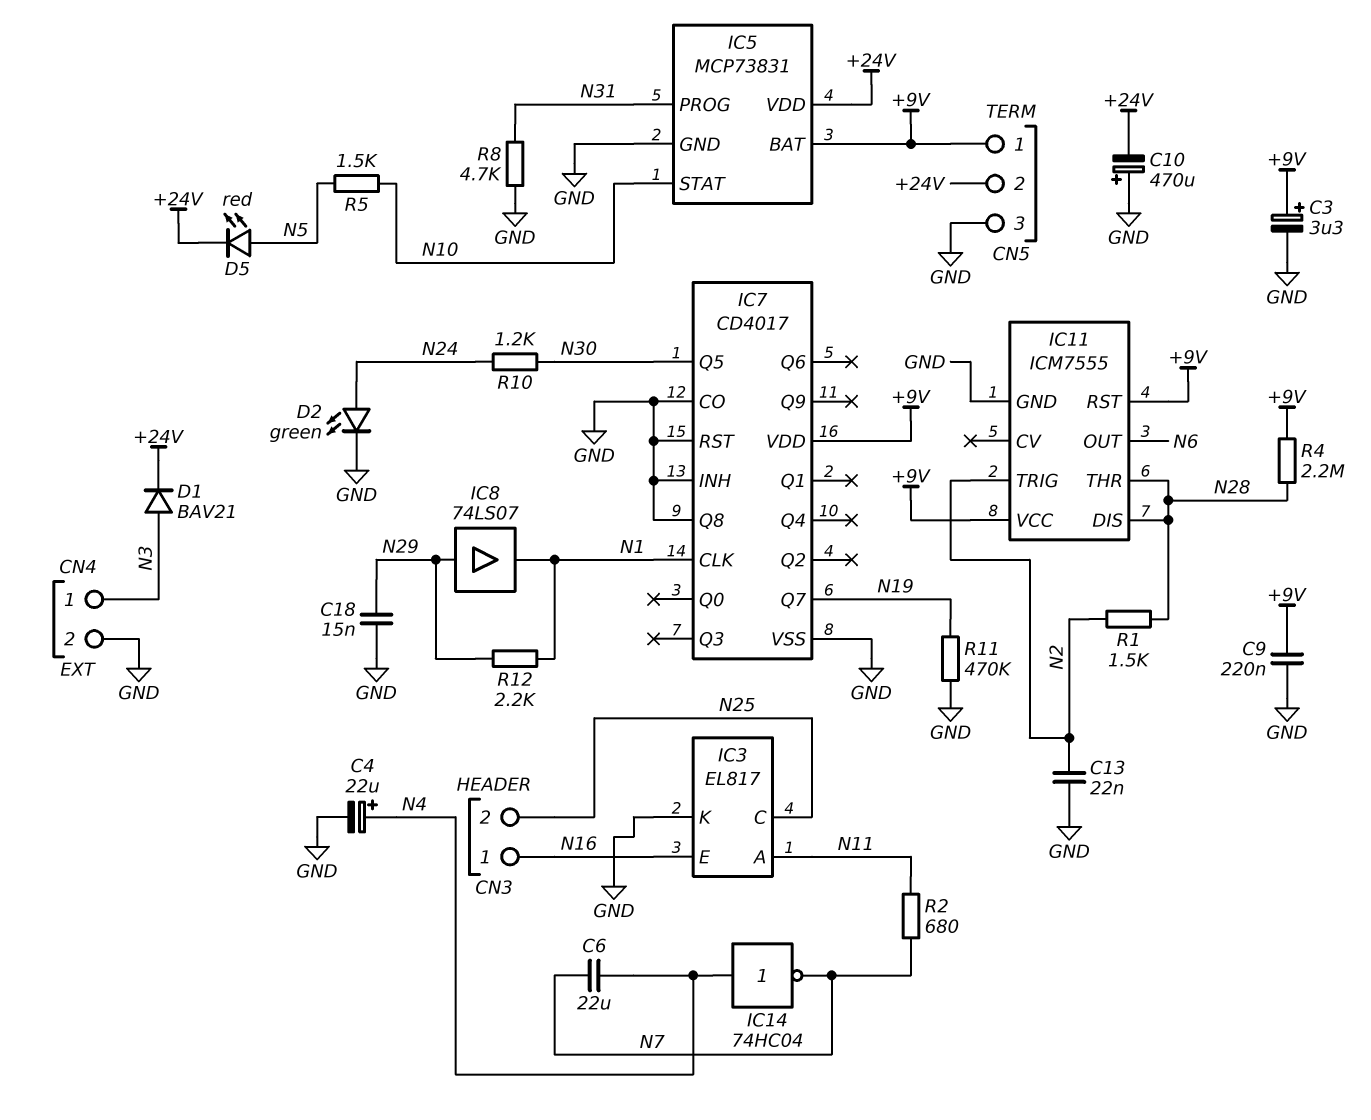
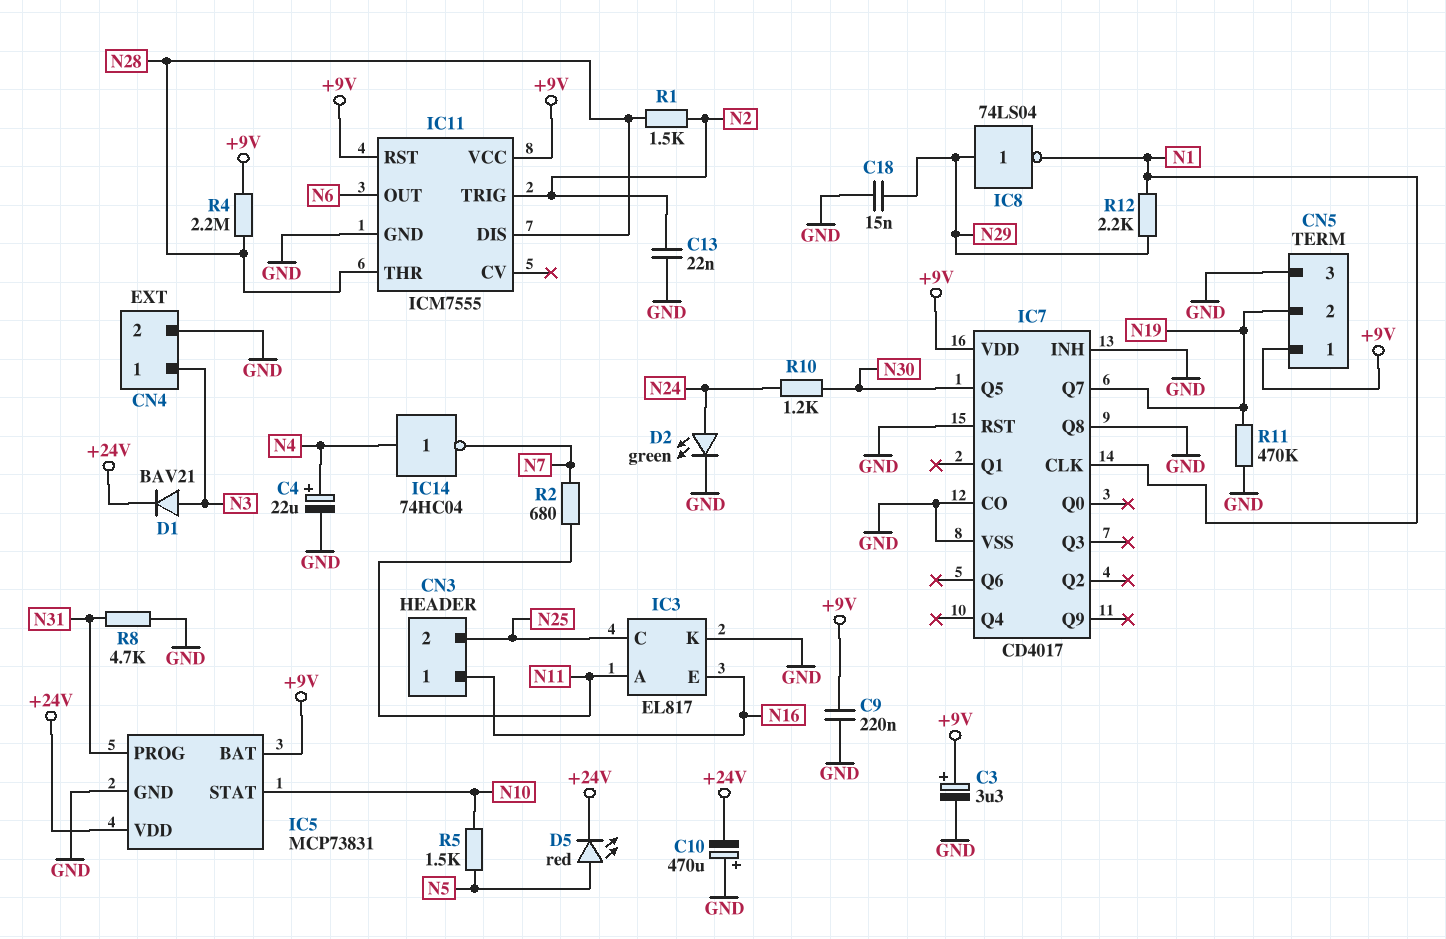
C6: 22uF (N4, N7) -> none
CN5 pin 2: +24V -> N19
IC8: buffer 74LS07 (in N29, out N1) -> NOT 74LS04 (in N29, out N1)

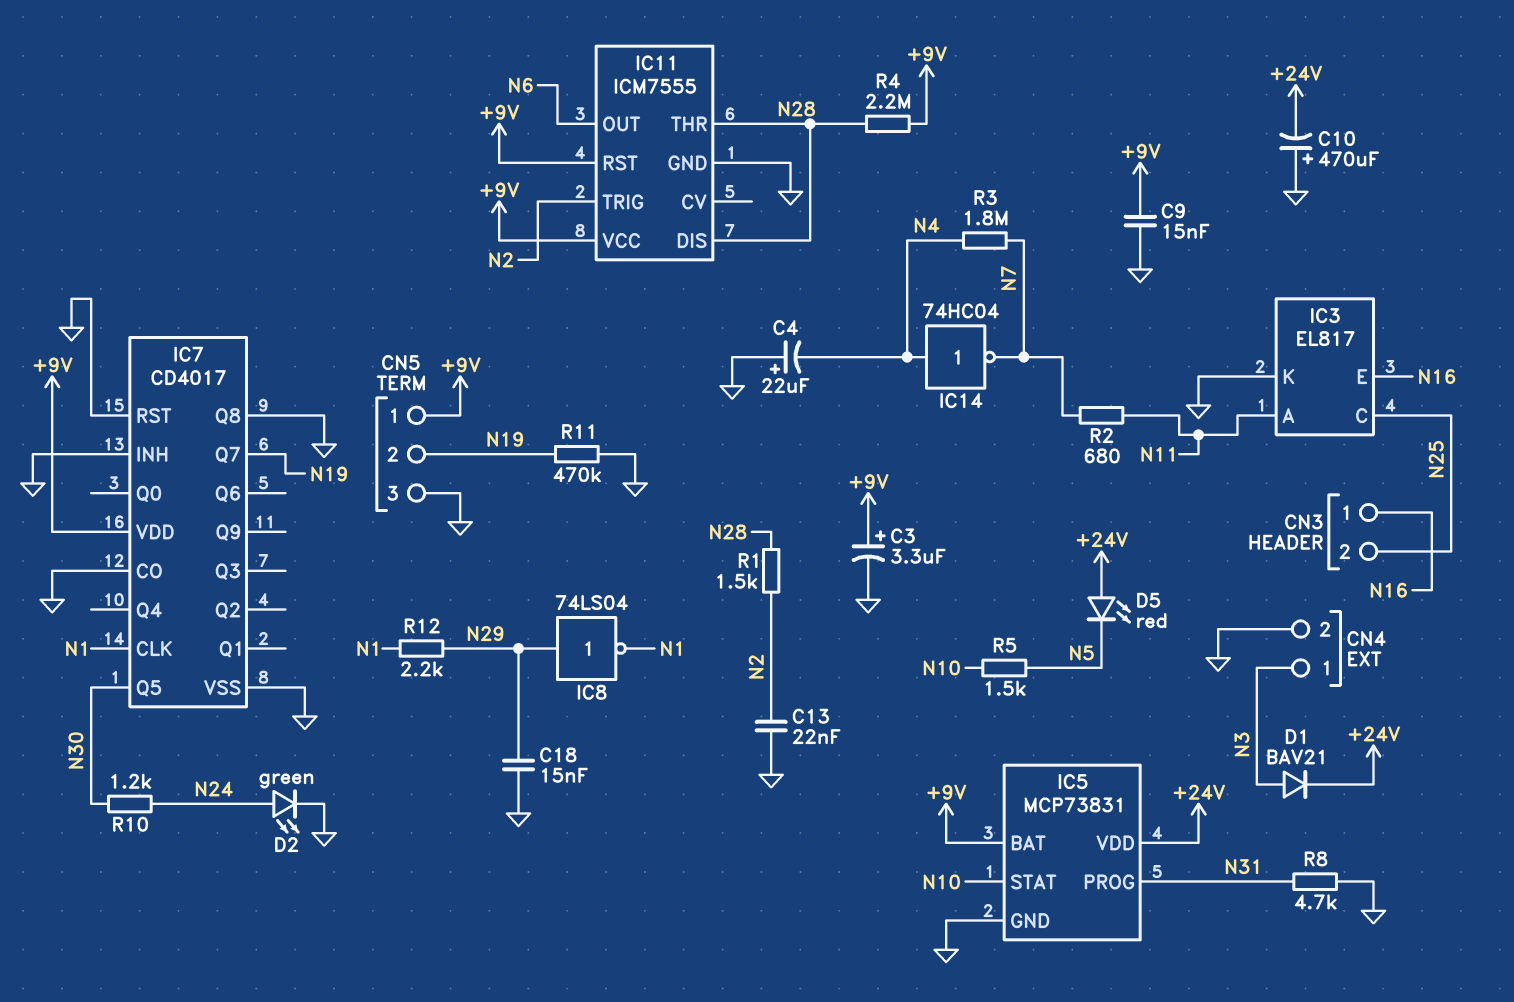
C4: 22uF (plus N4, minus GND) -> 22uF (plus GND, minus N4)
C9: 220nF (+9V, GND) -> 15nF (+9V, GND)
D5: LED red (A N5, K +24V) -> LED red (A +24V, K N5)
R3: none -> 1.8M (N4, N7)

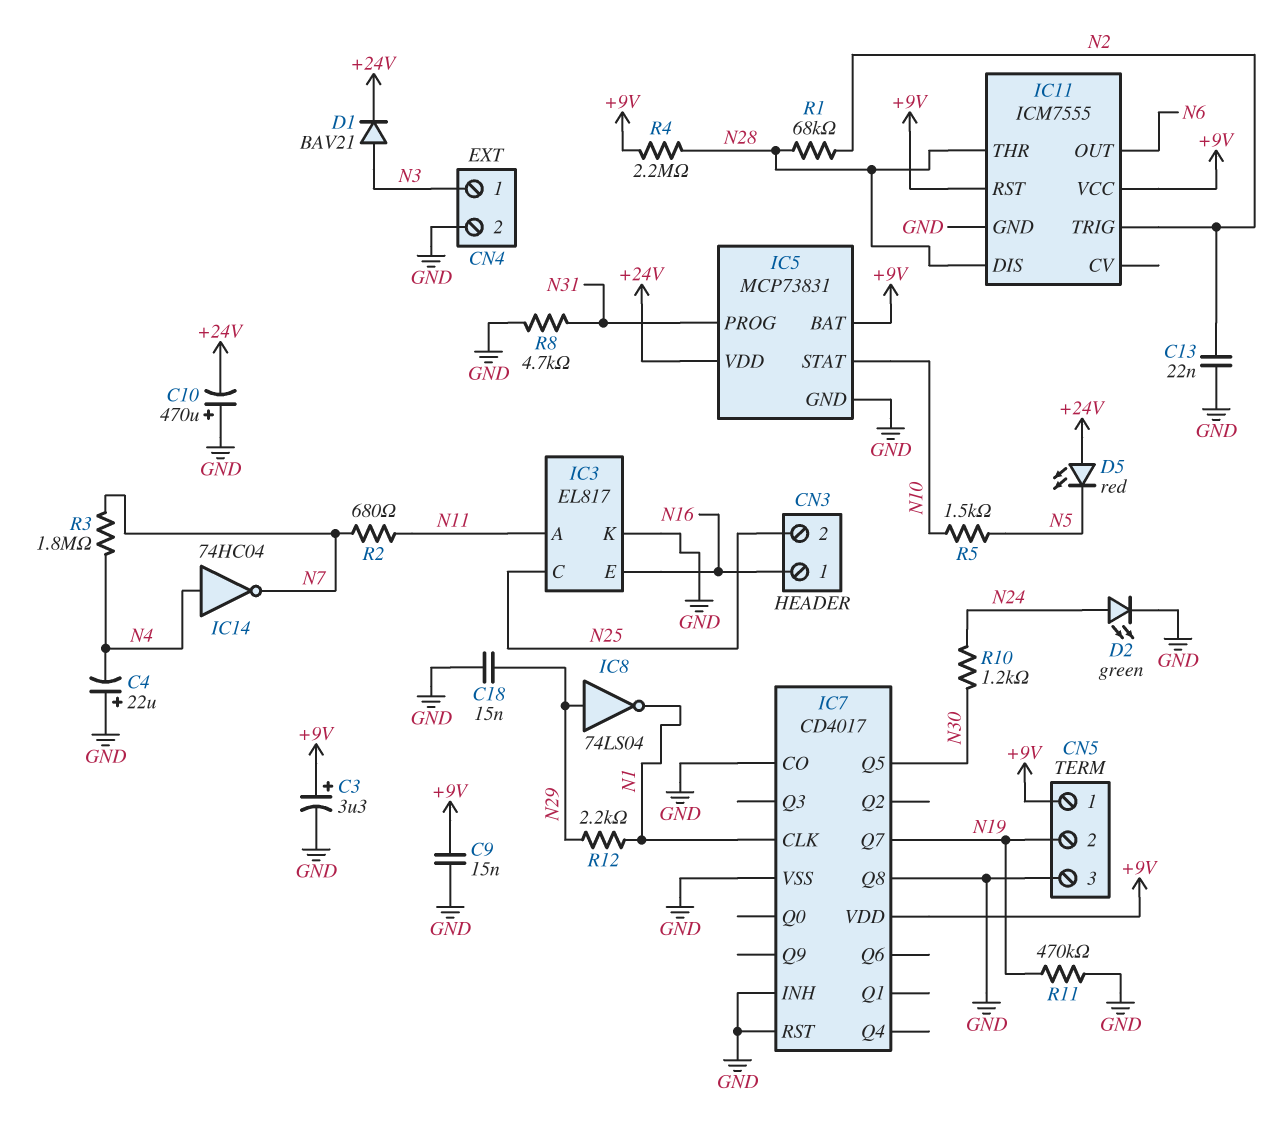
R1: 1.5k (N2, N28) -> 68k (N2, N28)

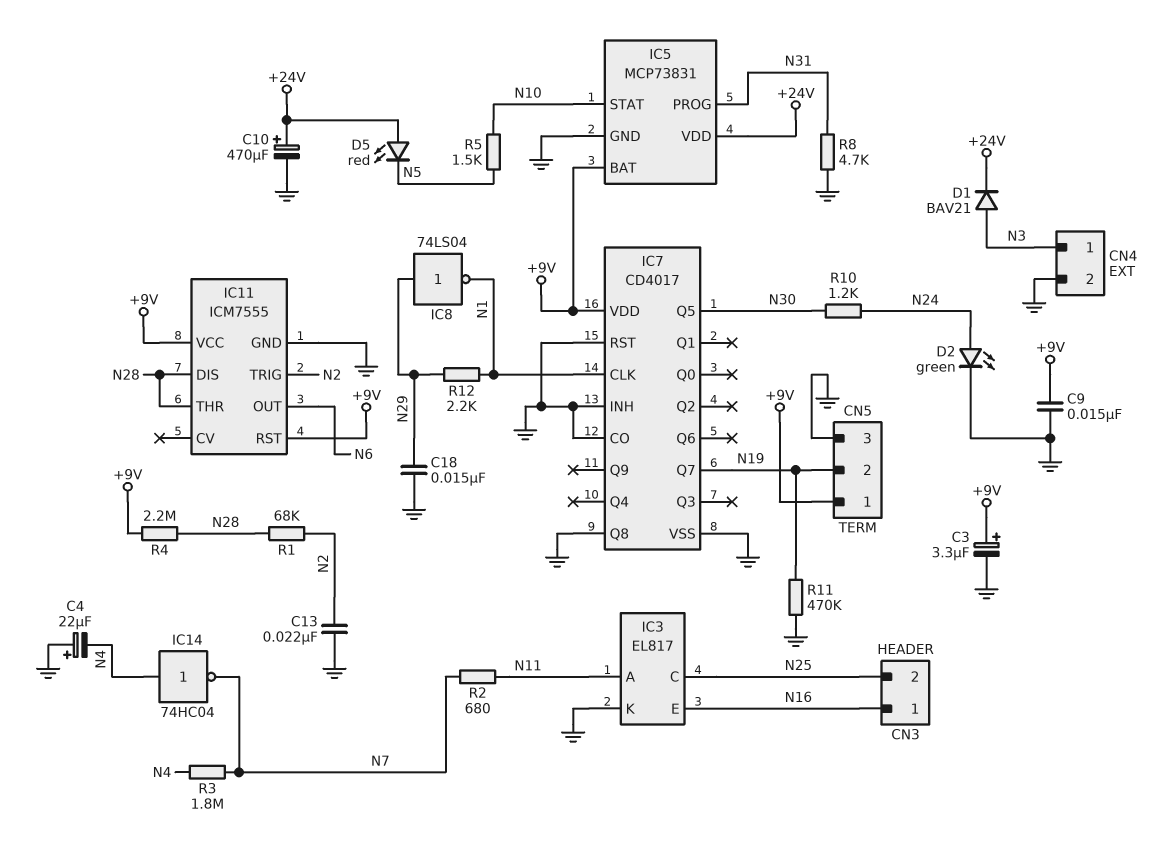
C10: 470uF (plus GND, minus +24V) -> 470uF (plus +24V, minus GND)

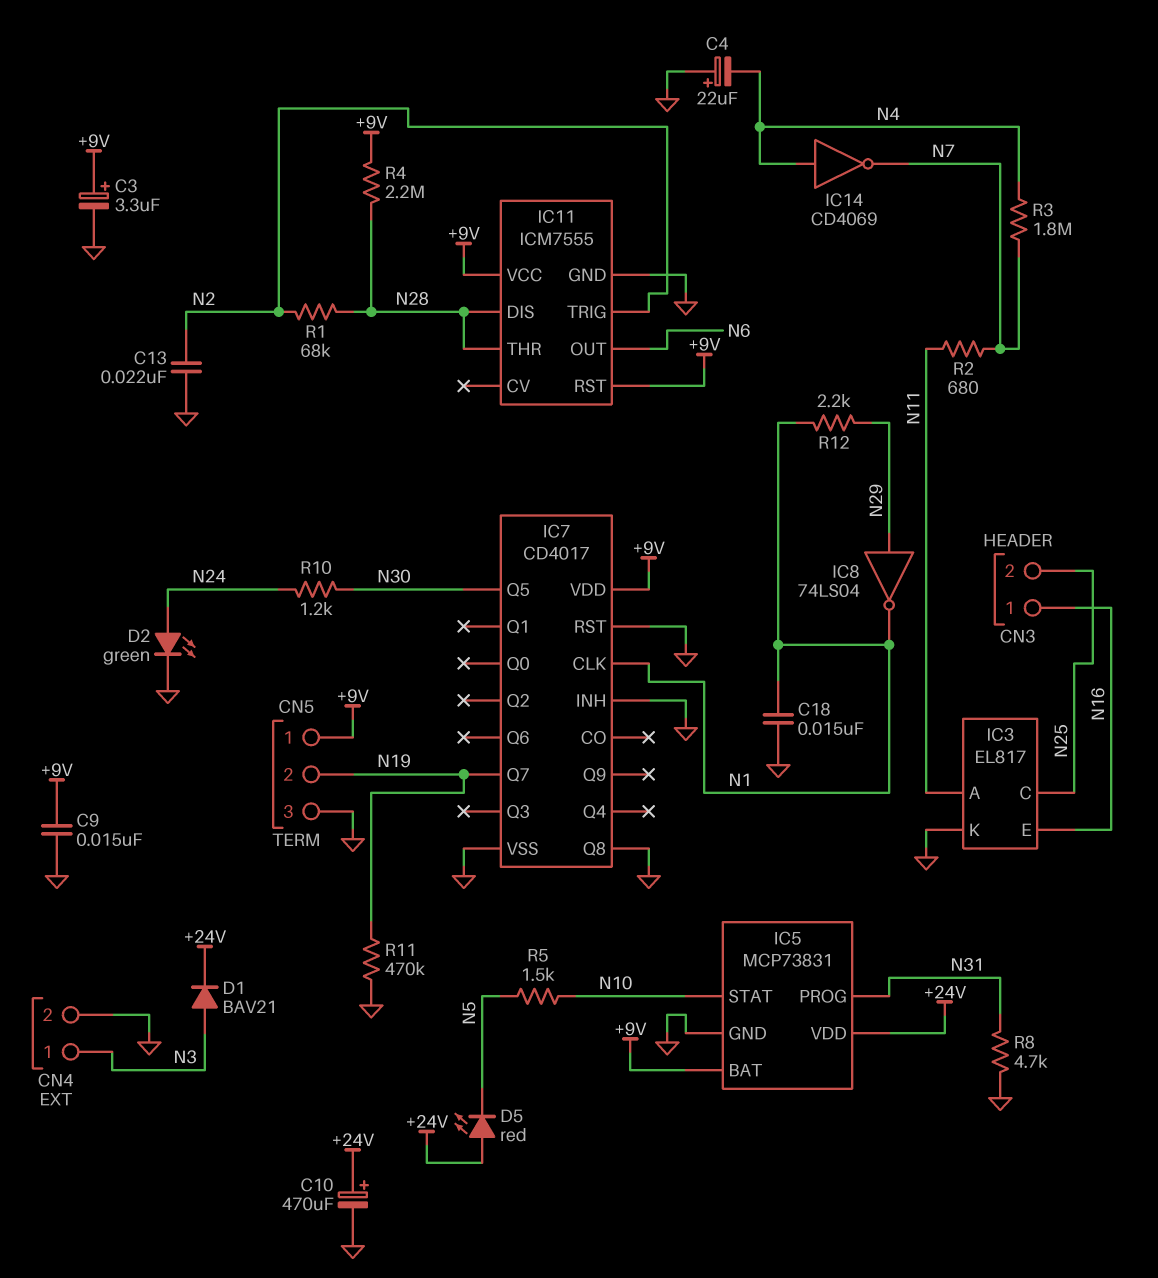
C18: 15nF (GND, N29) -> 15nF (GND, N1)
IC7 pin CO: GND -> none
IC14: NOT 74HC04 (in N4, out N7) -> NOT CD4069 (in N4, out N7)

